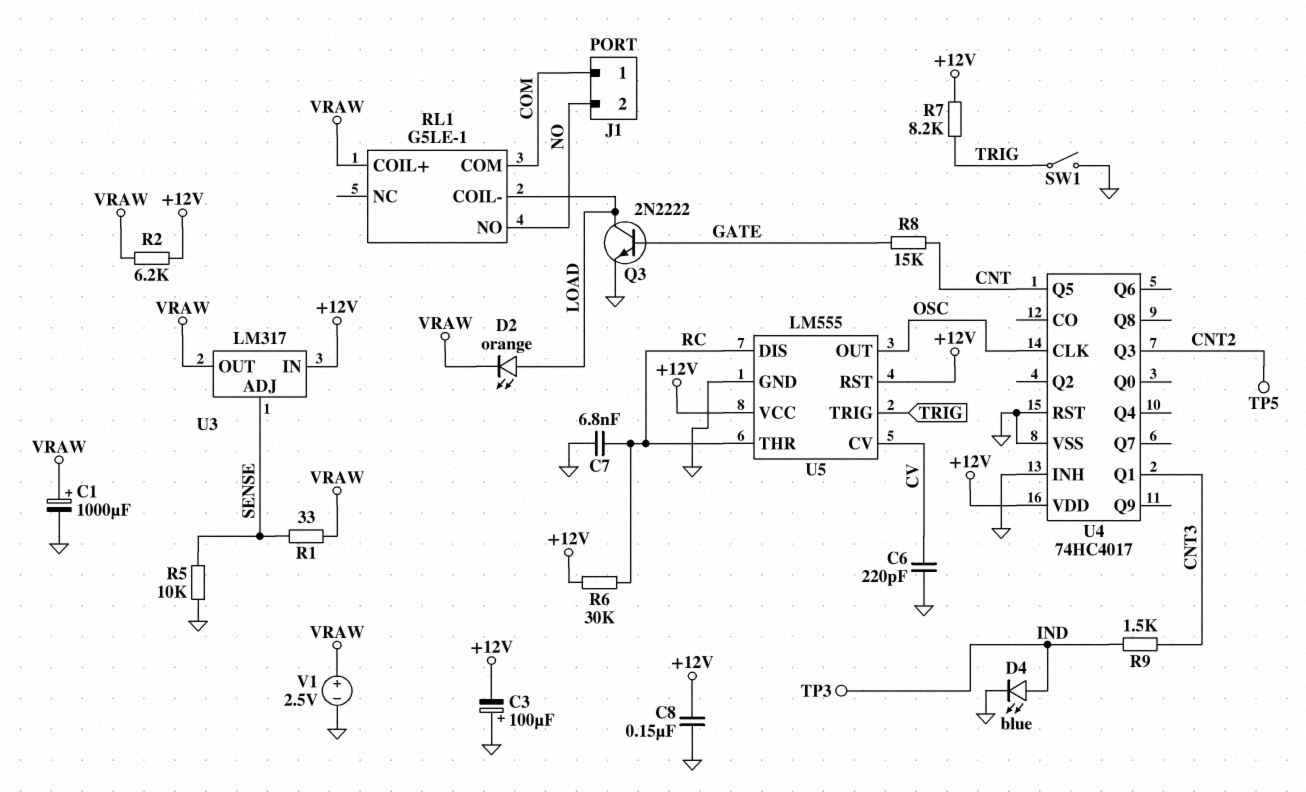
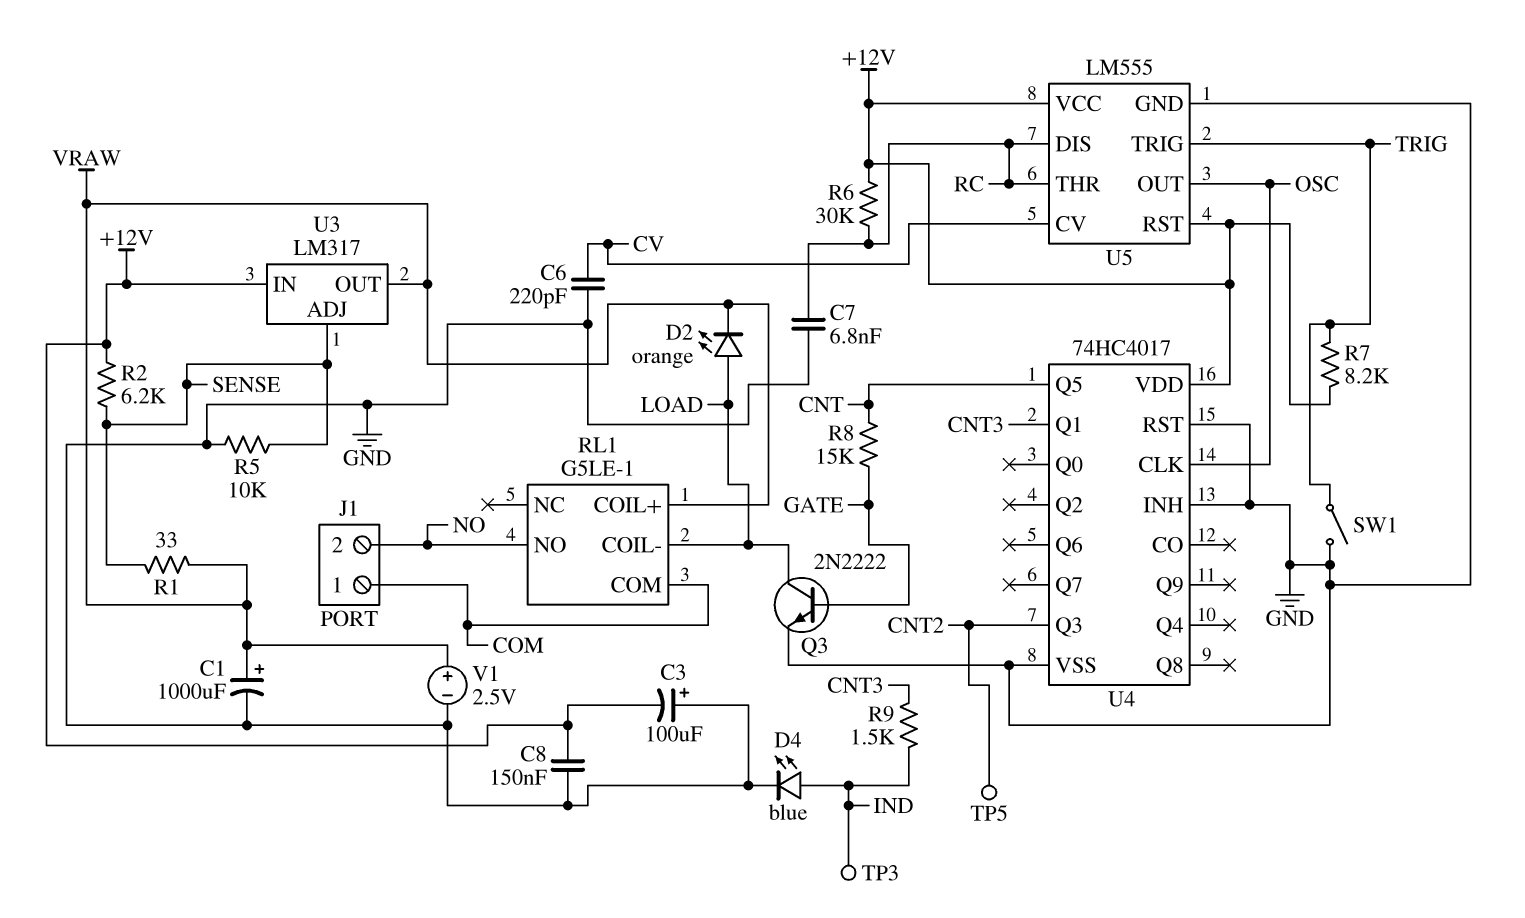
R2: 6.2k (+12V, VRAW) -> 6.2k (+12V, SENSE)

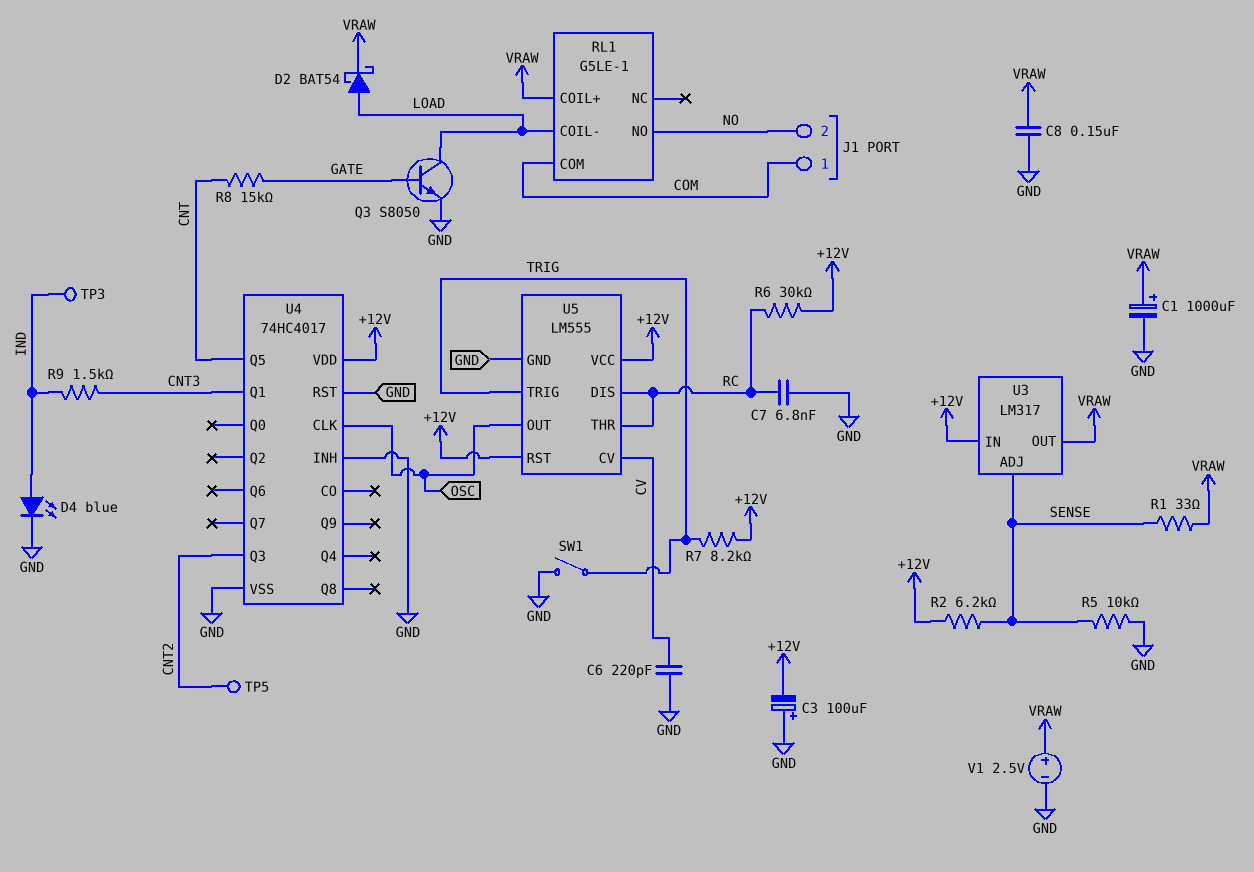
C8: 150nF (+12V, GND) -> 150nF (GND, VRAW)
D2: LED orange (A LOAD, K VRAW) -> schottky BAT54 (A LOAD, K VRAW)
Q3: NPN 2N2222 (B GATE, C LOAD, E GND) -> NPN S8050 (B GATE, C LOAD, E GND)

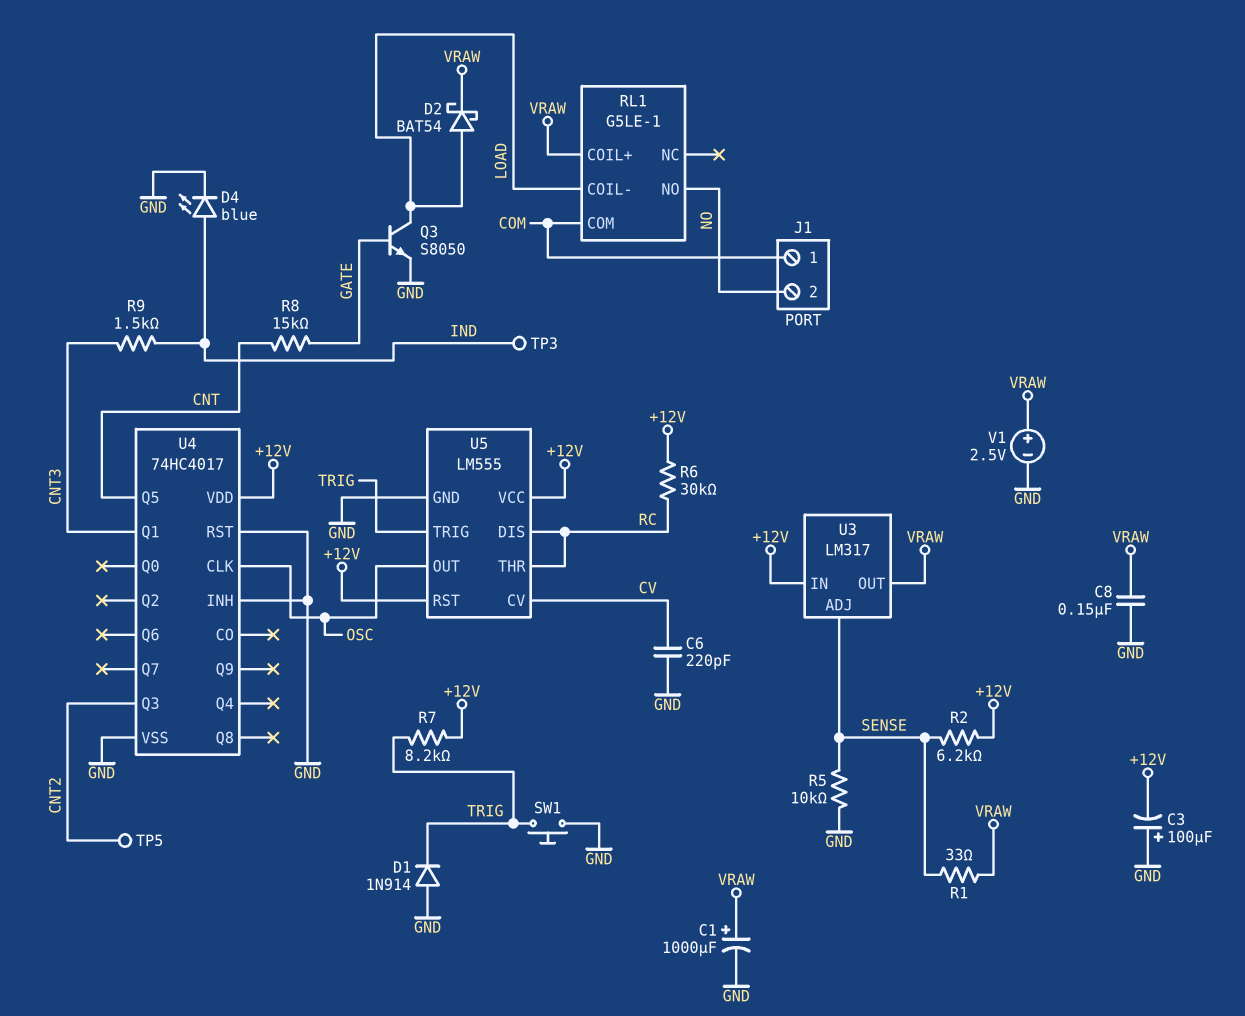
C7: 6.8nF (GND, RC) -> none
D1: none -> diode 1N914 (A GND, K TRIG)
SW1: switch (GND, TRIG) -> button (GND, TRIG)

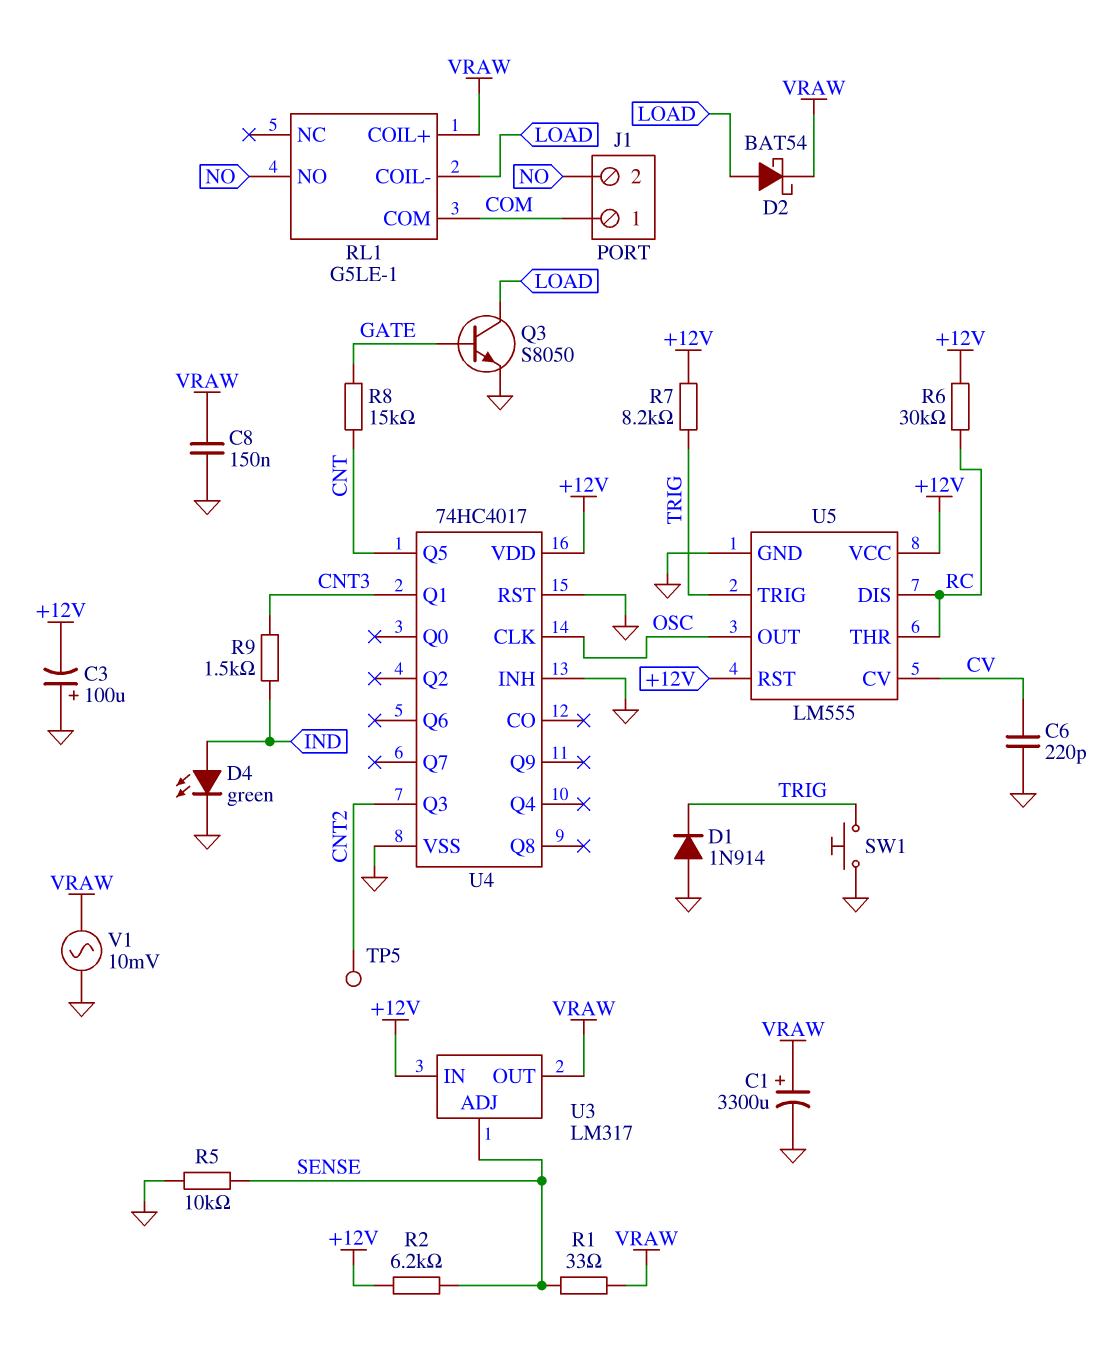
C1: 1000uF (plus VRAW, minus GND) -> 3300uF (plus VRAW, minus GND)
D4: LED blue (A IND, K GND) -> LED green (A IND, K GND)
TP3: test point (IND) -> none
V1: 2.5V (plus VRAW, minus GND) -> AC 10mV (GND, VRAW)

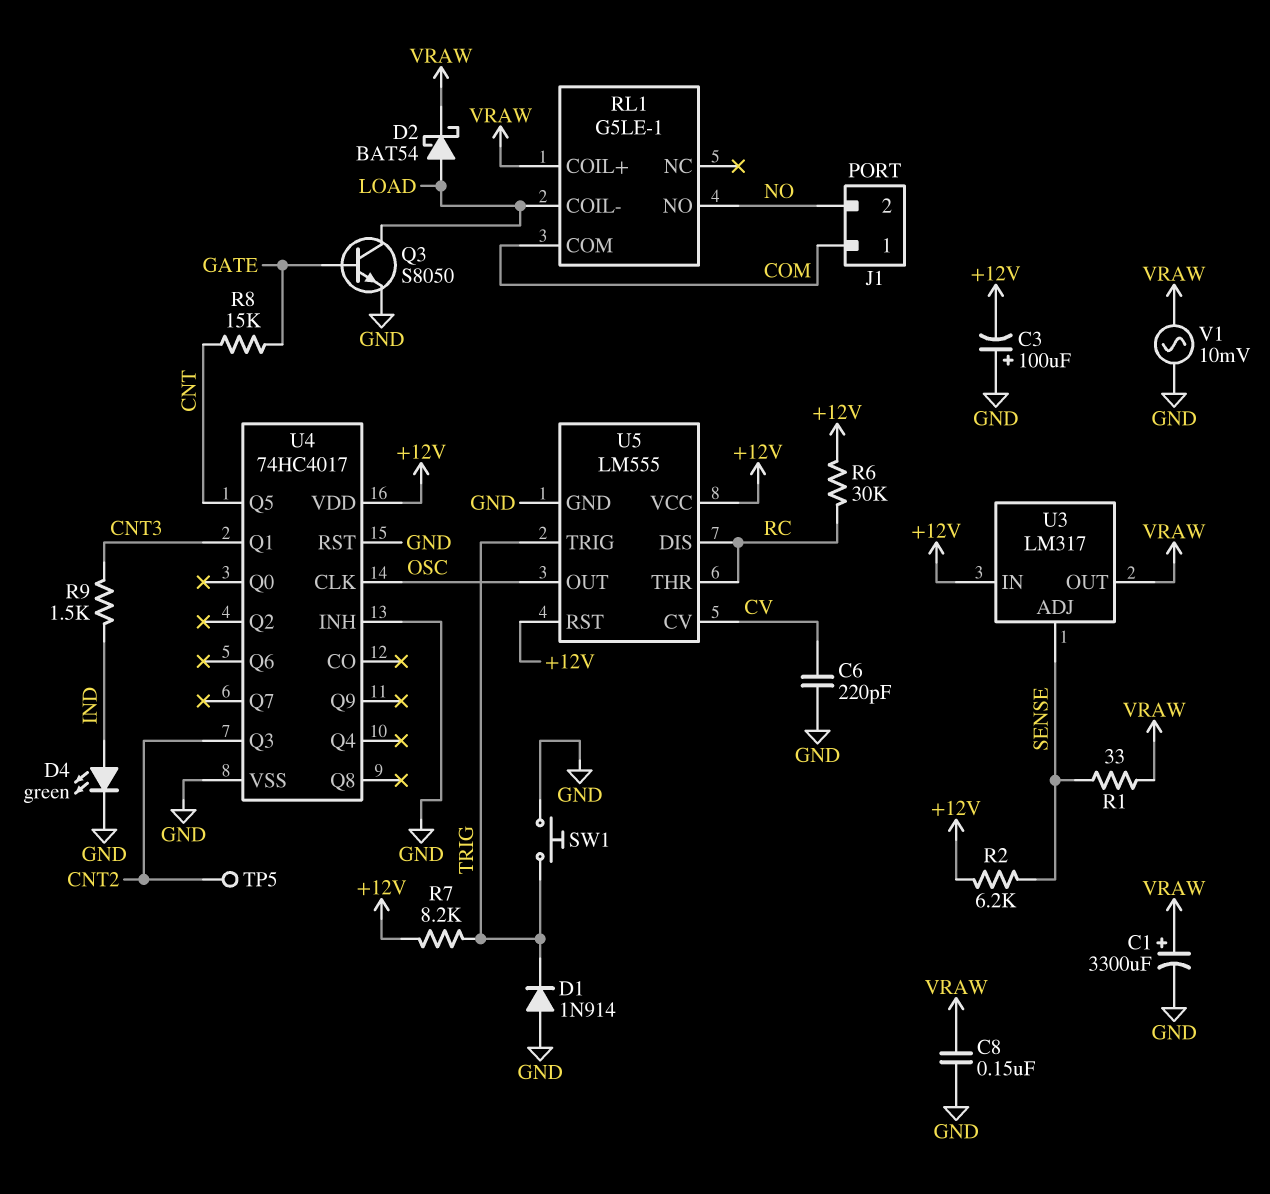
R5: 10k (GND, SENSE) -> none

